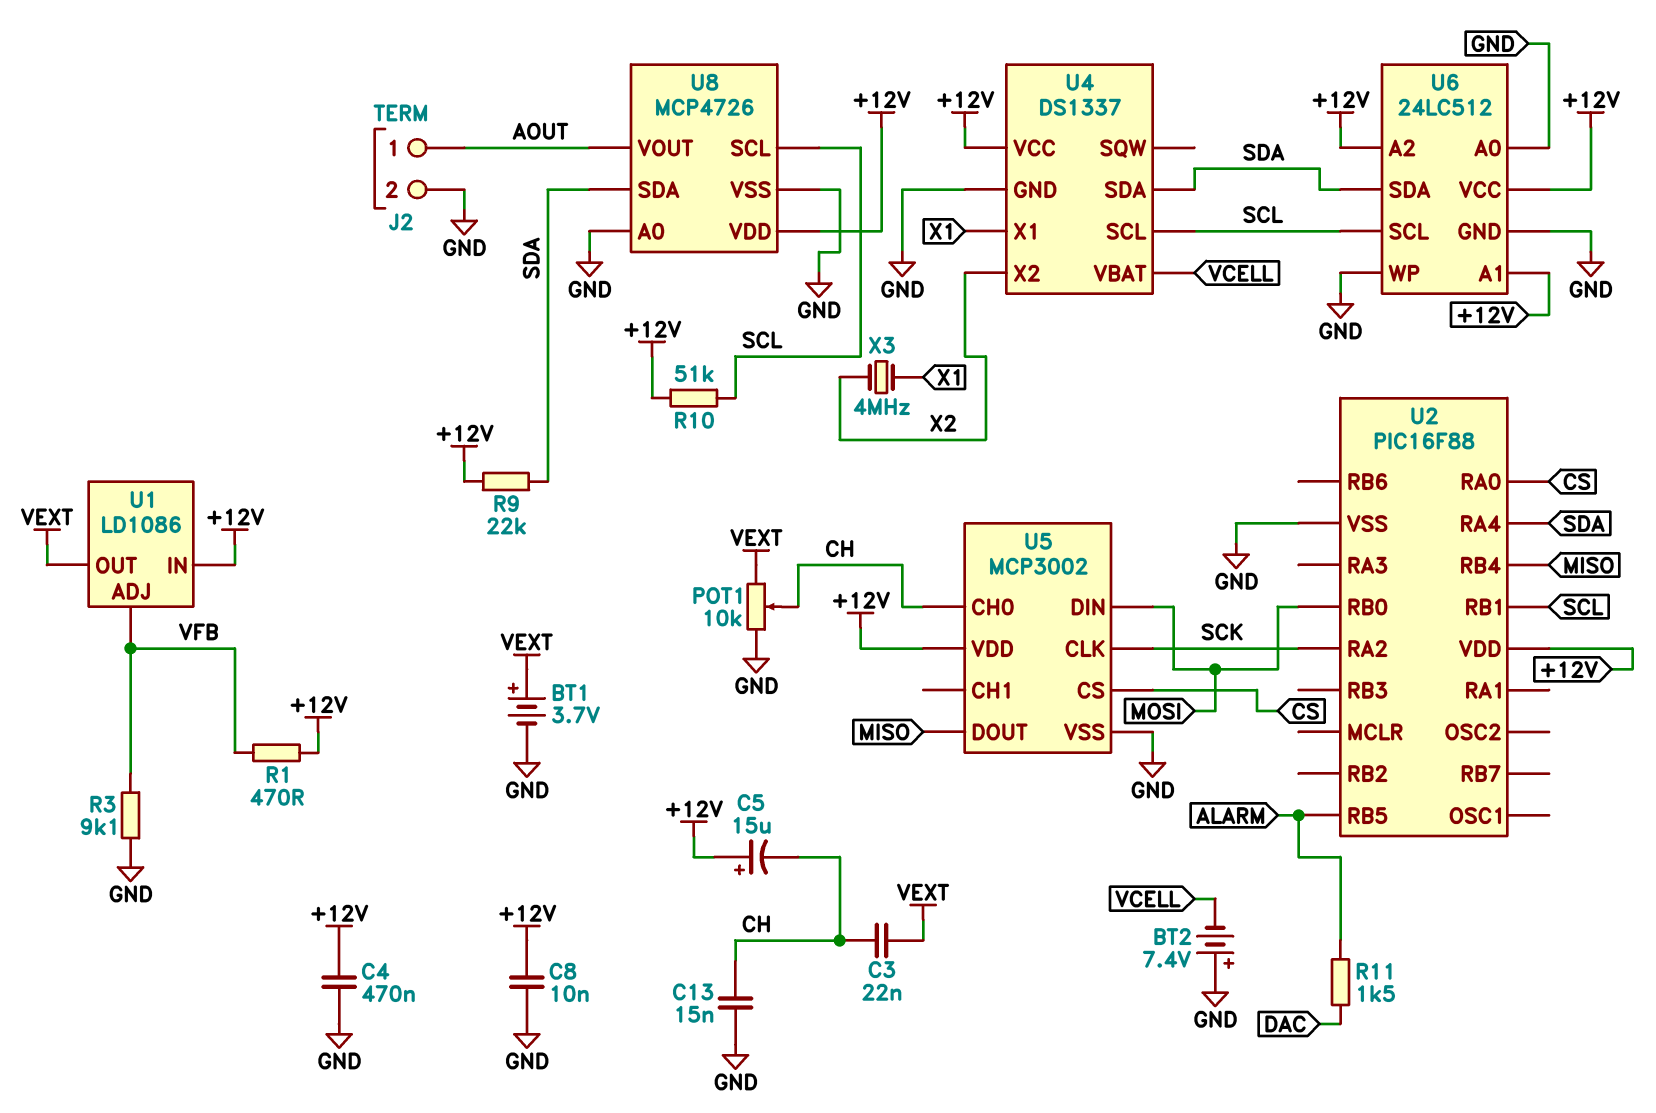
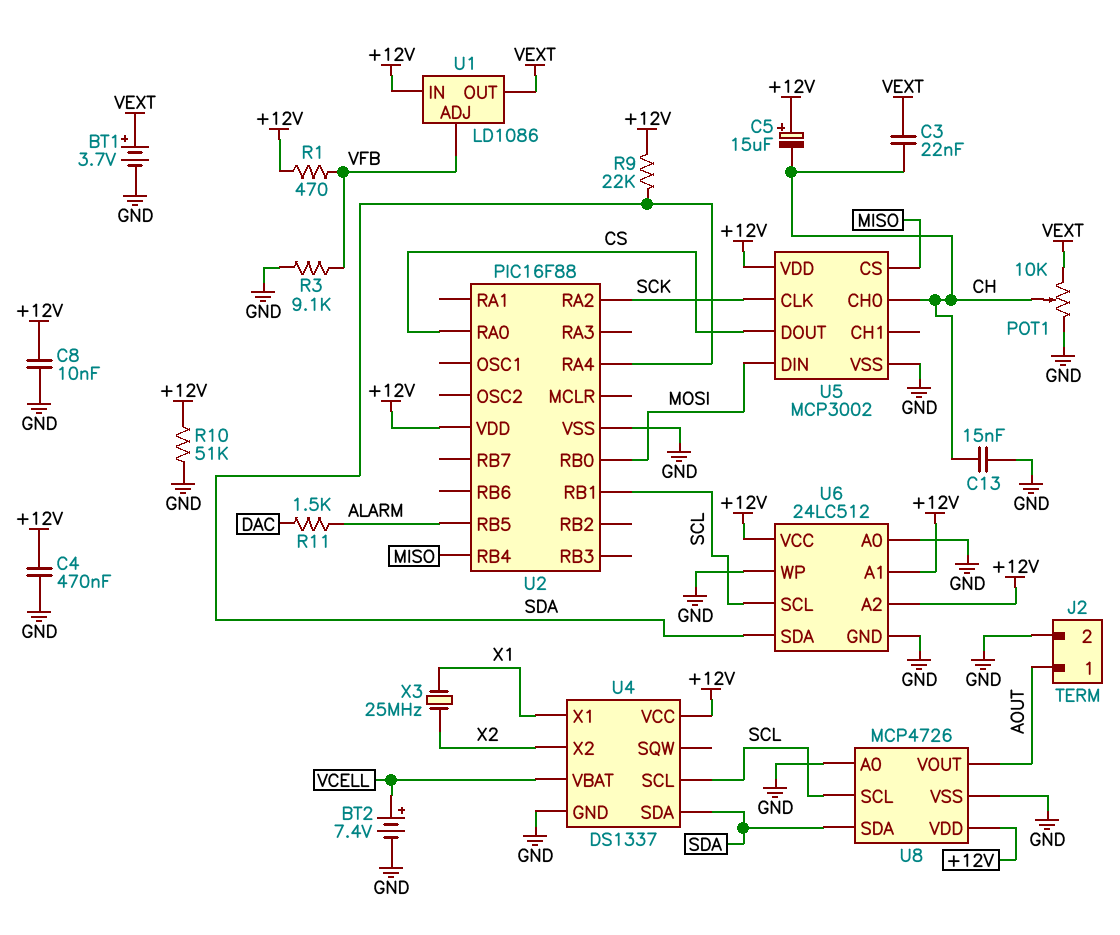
BT2: 7.4V (plus GND, minus VCELL) -> 7.4V (plus VCELL, minus GND)
R10: 51k (+12V, SCL) -> 51k (+12V, GND)
U5 pin CS: CS -> MISO
U5 pin DOUT: MISO -> CS
X3: 4MHz (X1, X2) -> 25MHz (X1, X2)

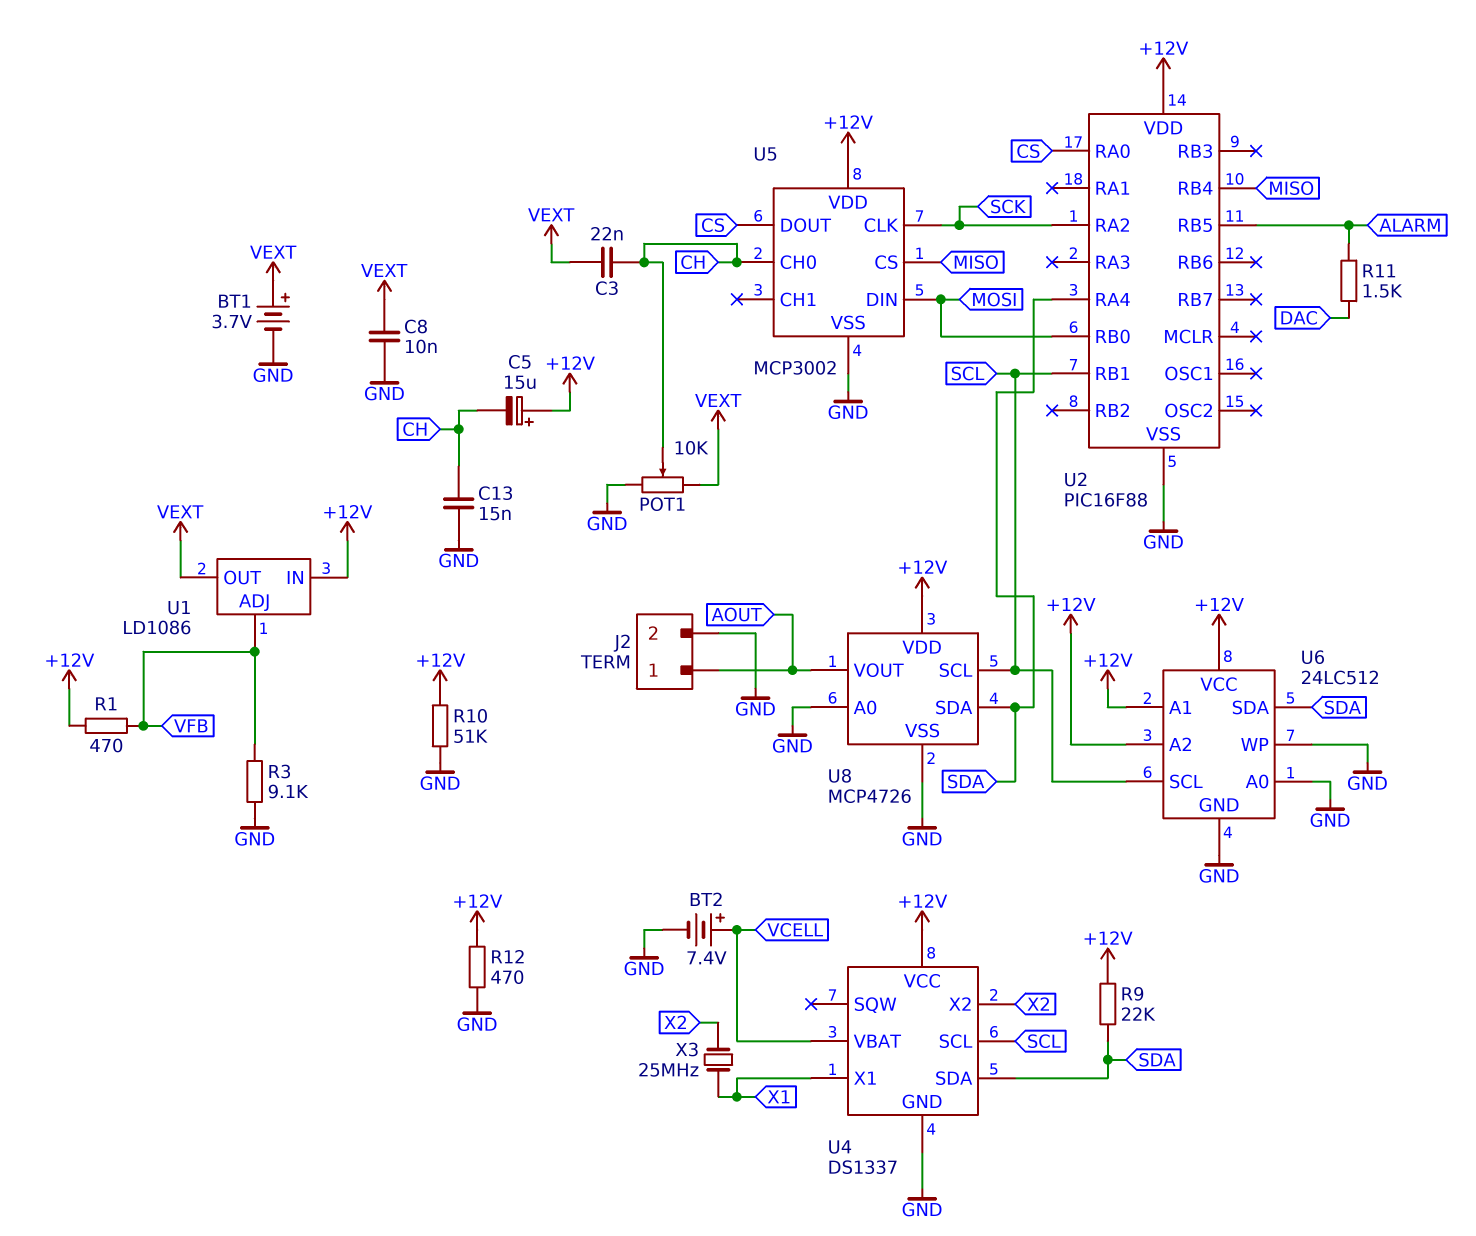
C4: 470nF (+12V, GND) -> none
C8: 10nF (+12V, GND) -> 10nF (GND, VEXT)
R12: none -> 470 (+12V, GND)

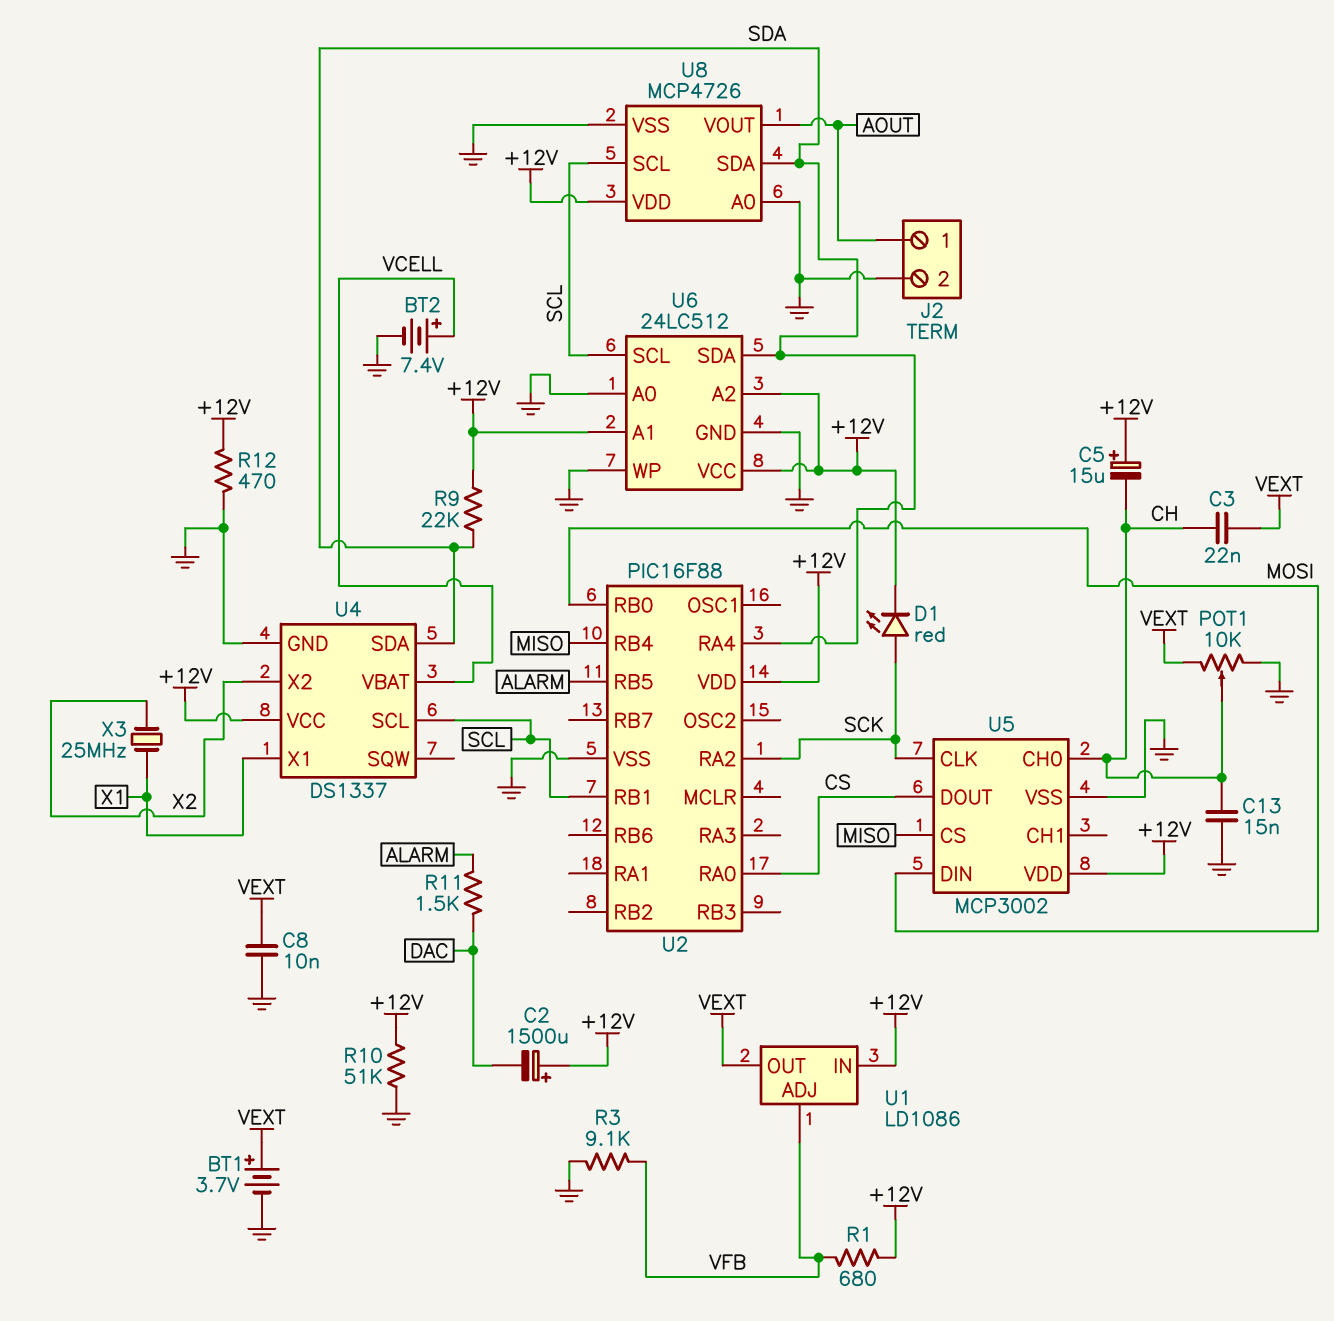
C2: none -> 1500uF (plus +12V, minus DAC)
D1: none -> LED red (A SCK, K +12V)
R1: 470 (+12V, VFB) -> 680 (+12V, VFB)

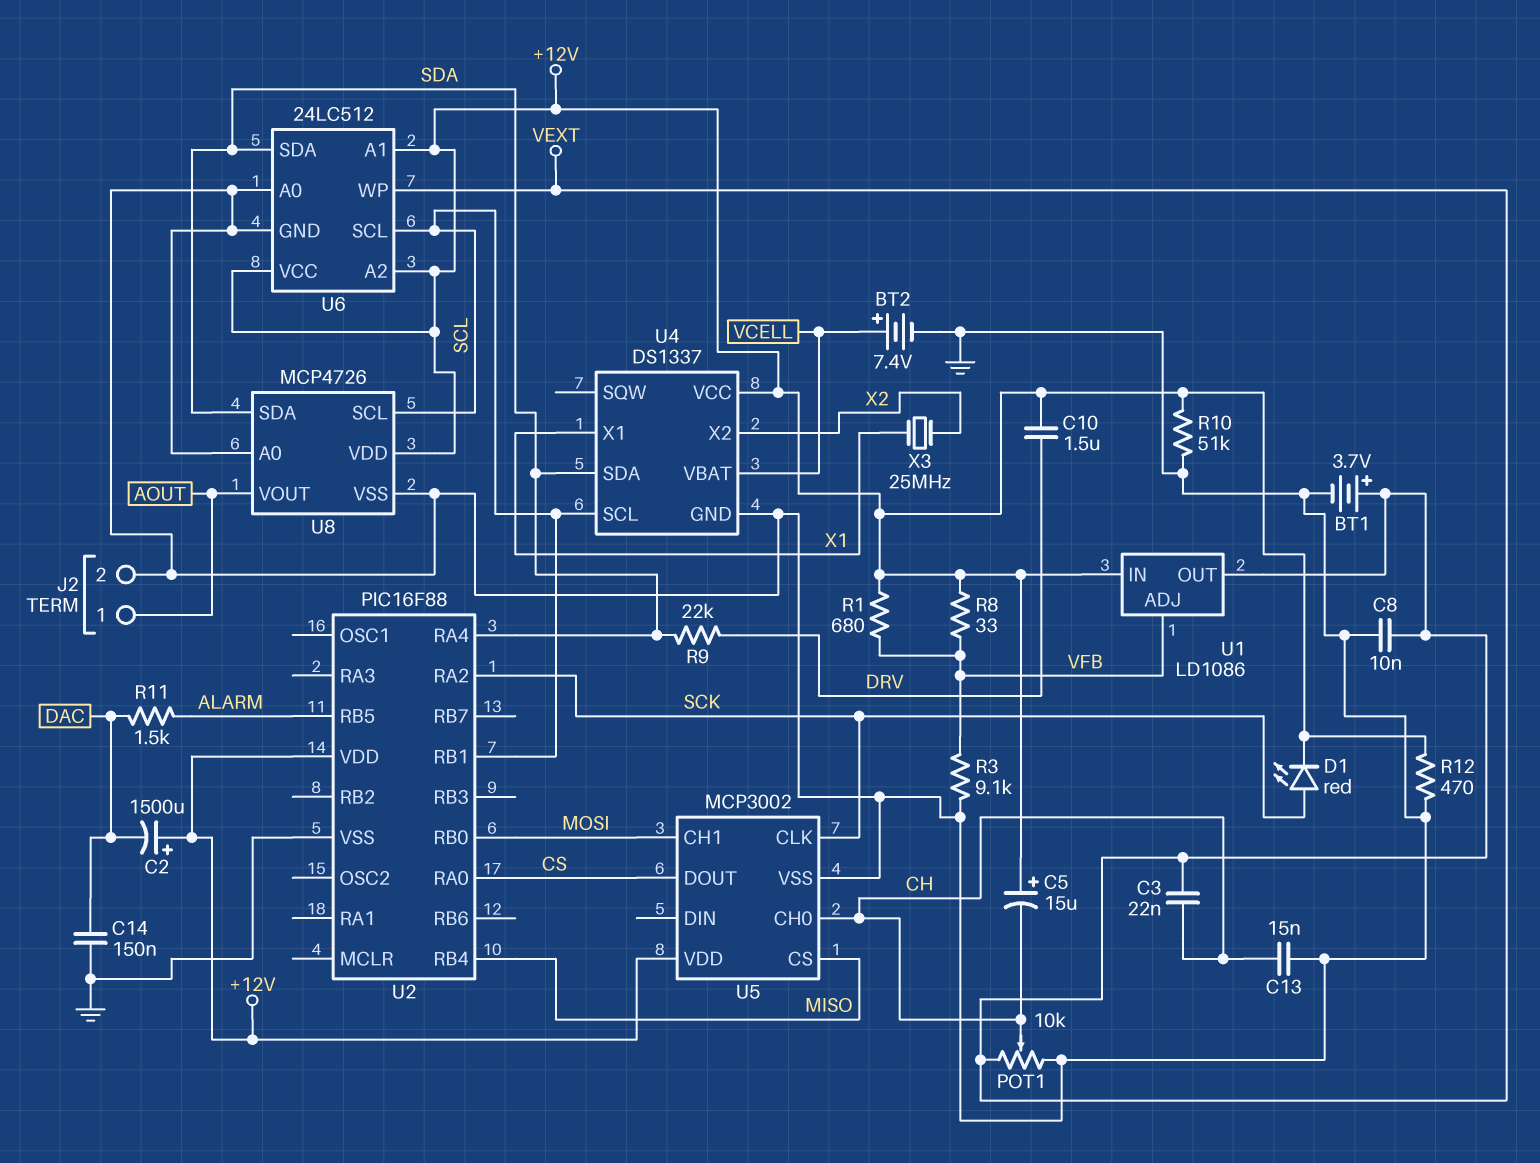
C10: none -> 1.5uF (+12V, DRV)
C14: none -> 150nF (DAC, GND)
R8: none -> 33 (+12V, VFB)
R9: 22k (+12V, SDA) -> 22k (DRV, SDA)
U5 pin CH1: none -> MOSI
U5 pin DIN: MOSI -> none
U6 pin WP: GND -> VEXT

